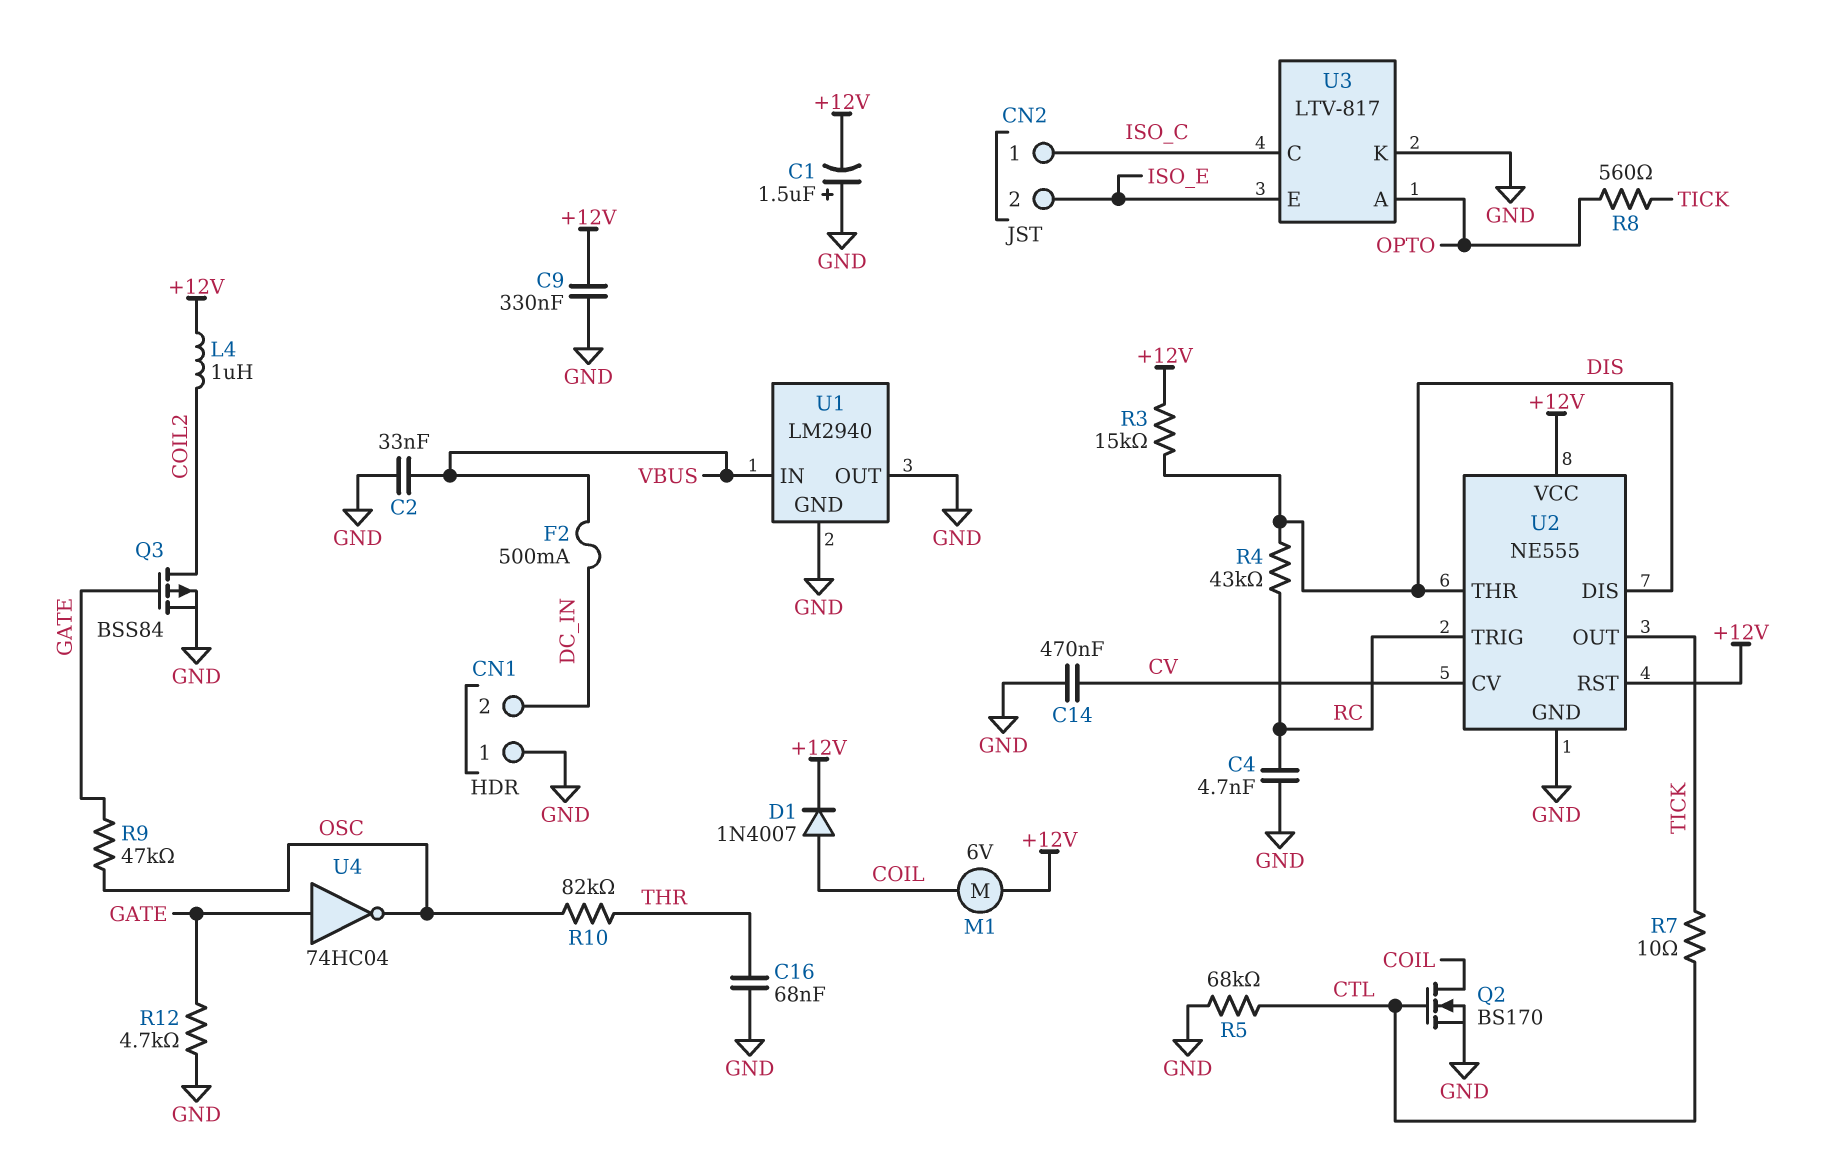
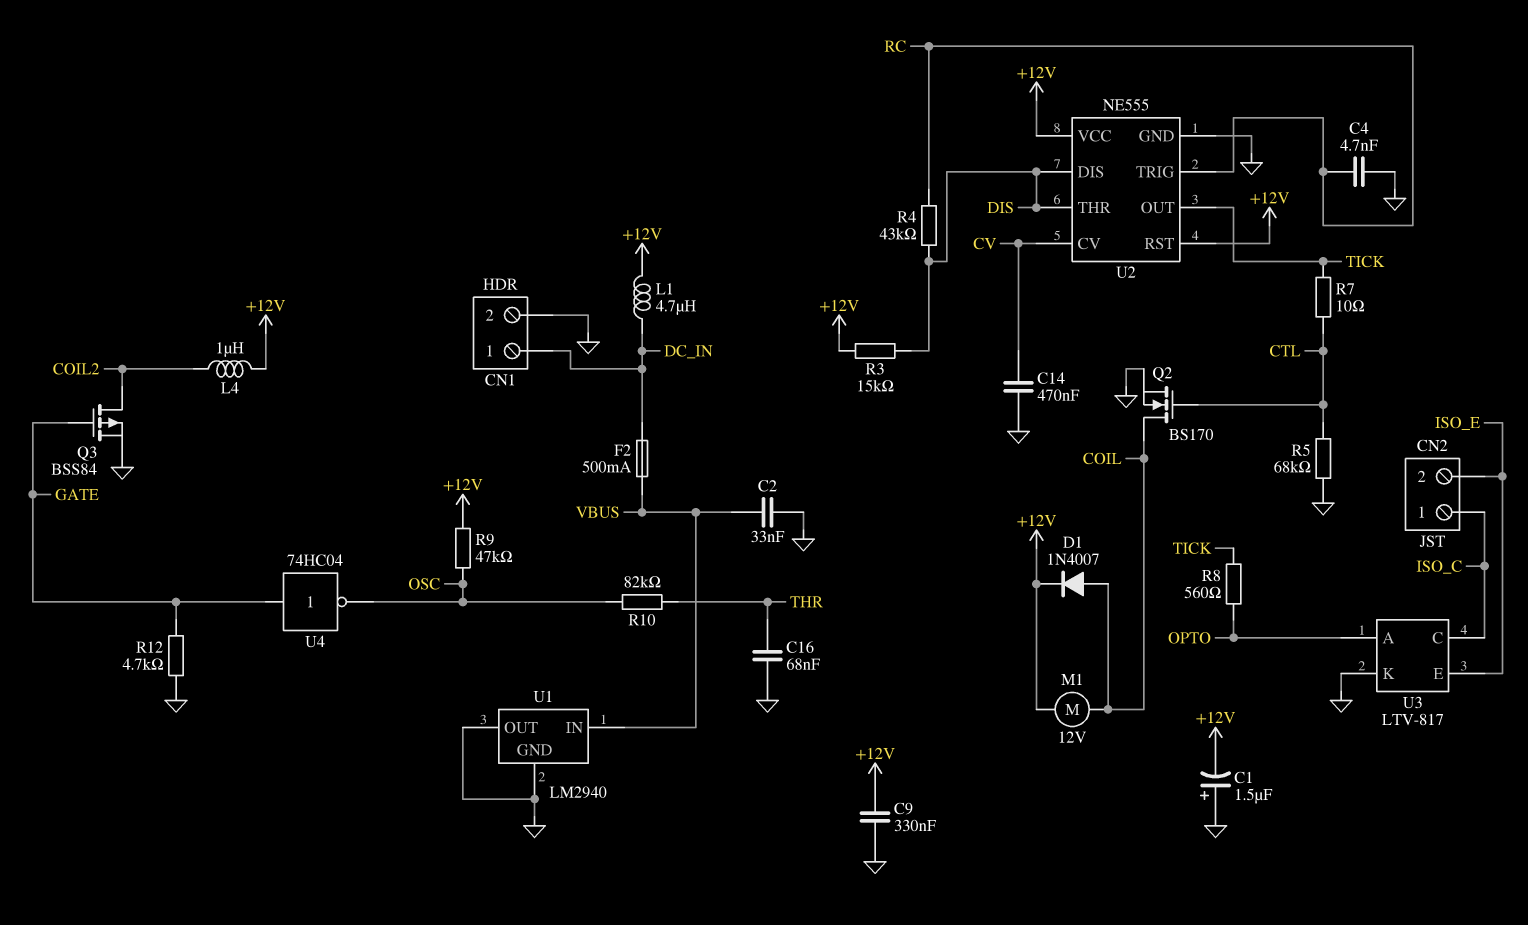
CN1 pin 1: GND -> DC_IN
CN1 pin 2: DC_IN -> GND
L1: none -> 4.7uH (+12V, DC_IN)
M1: motor 6V (+12V, COIL) -> motor 12V (+12V, COIL)
R9: 47k (GATE, OSC) -> 47k (+12V, OSC)

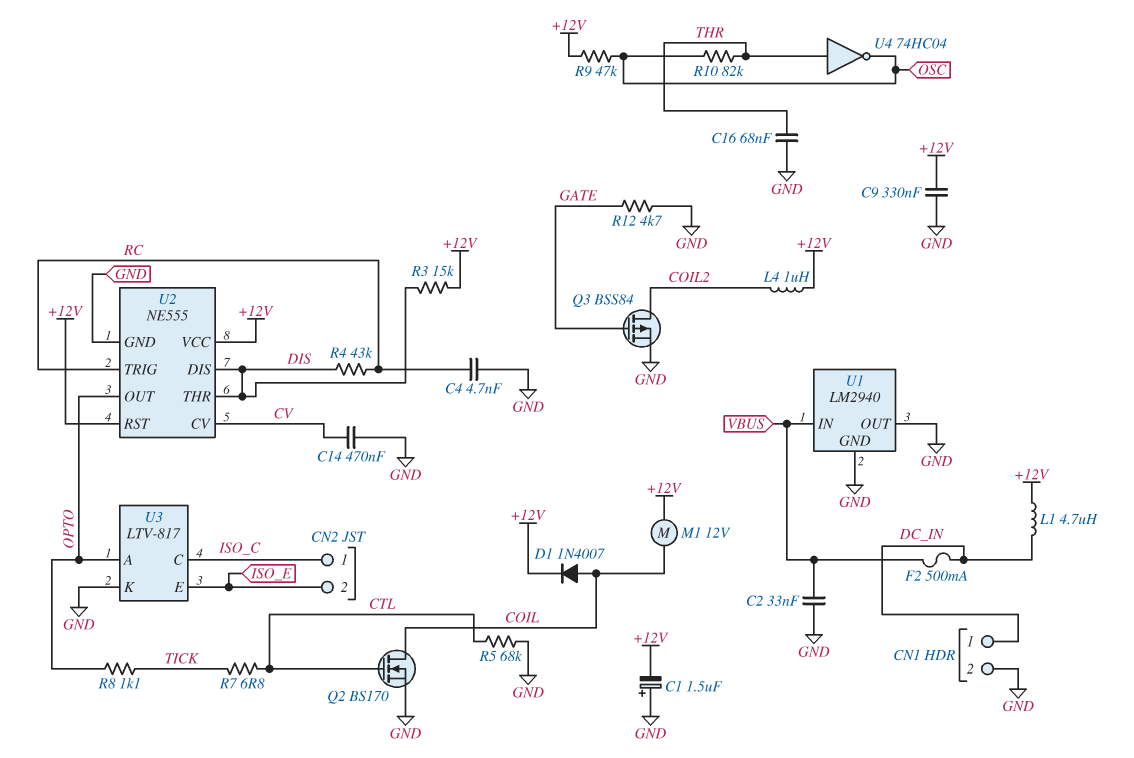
R7: 10 (CTL, TICK) -> 6.8 (CTL, TICK)
R8: 560 (OPTO, TICK) -> 1.1k (OPTO, TICK)
U2 pin OUT: TICK -> OPTO
U4: NOT 74HC04 (in GATE, out OSC) -> NOT 74HC04 (in THR, out OSC)

